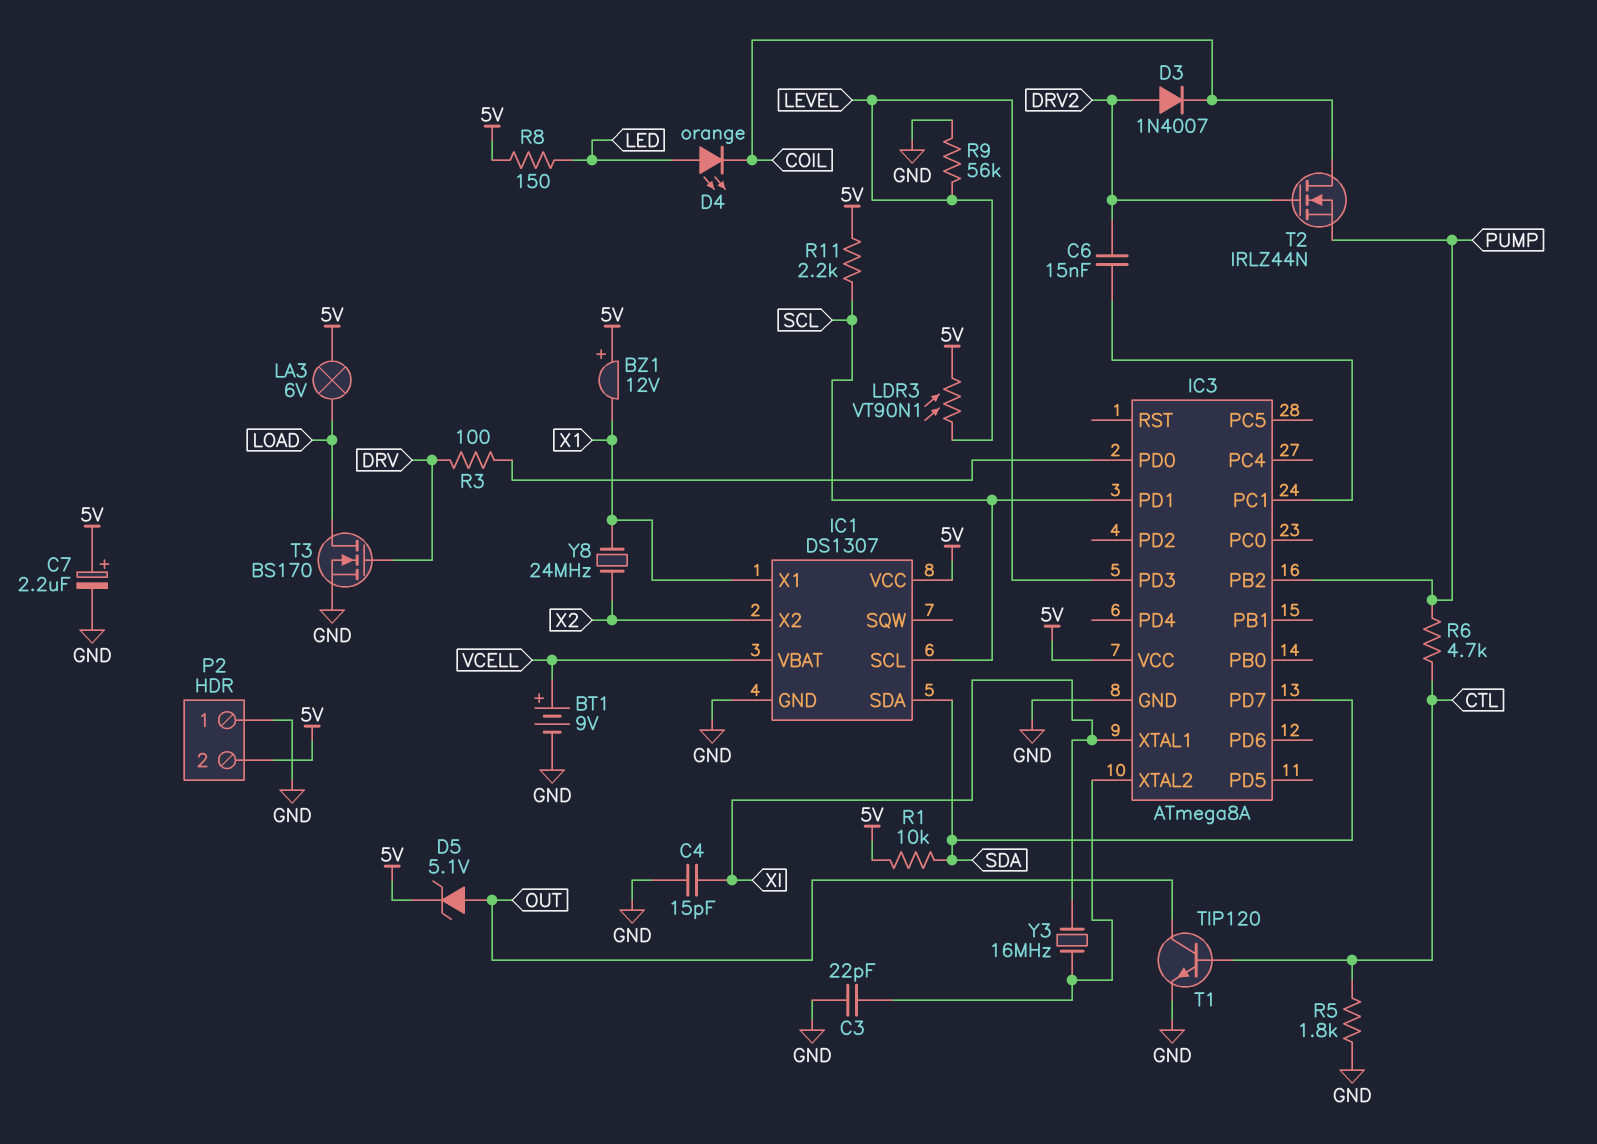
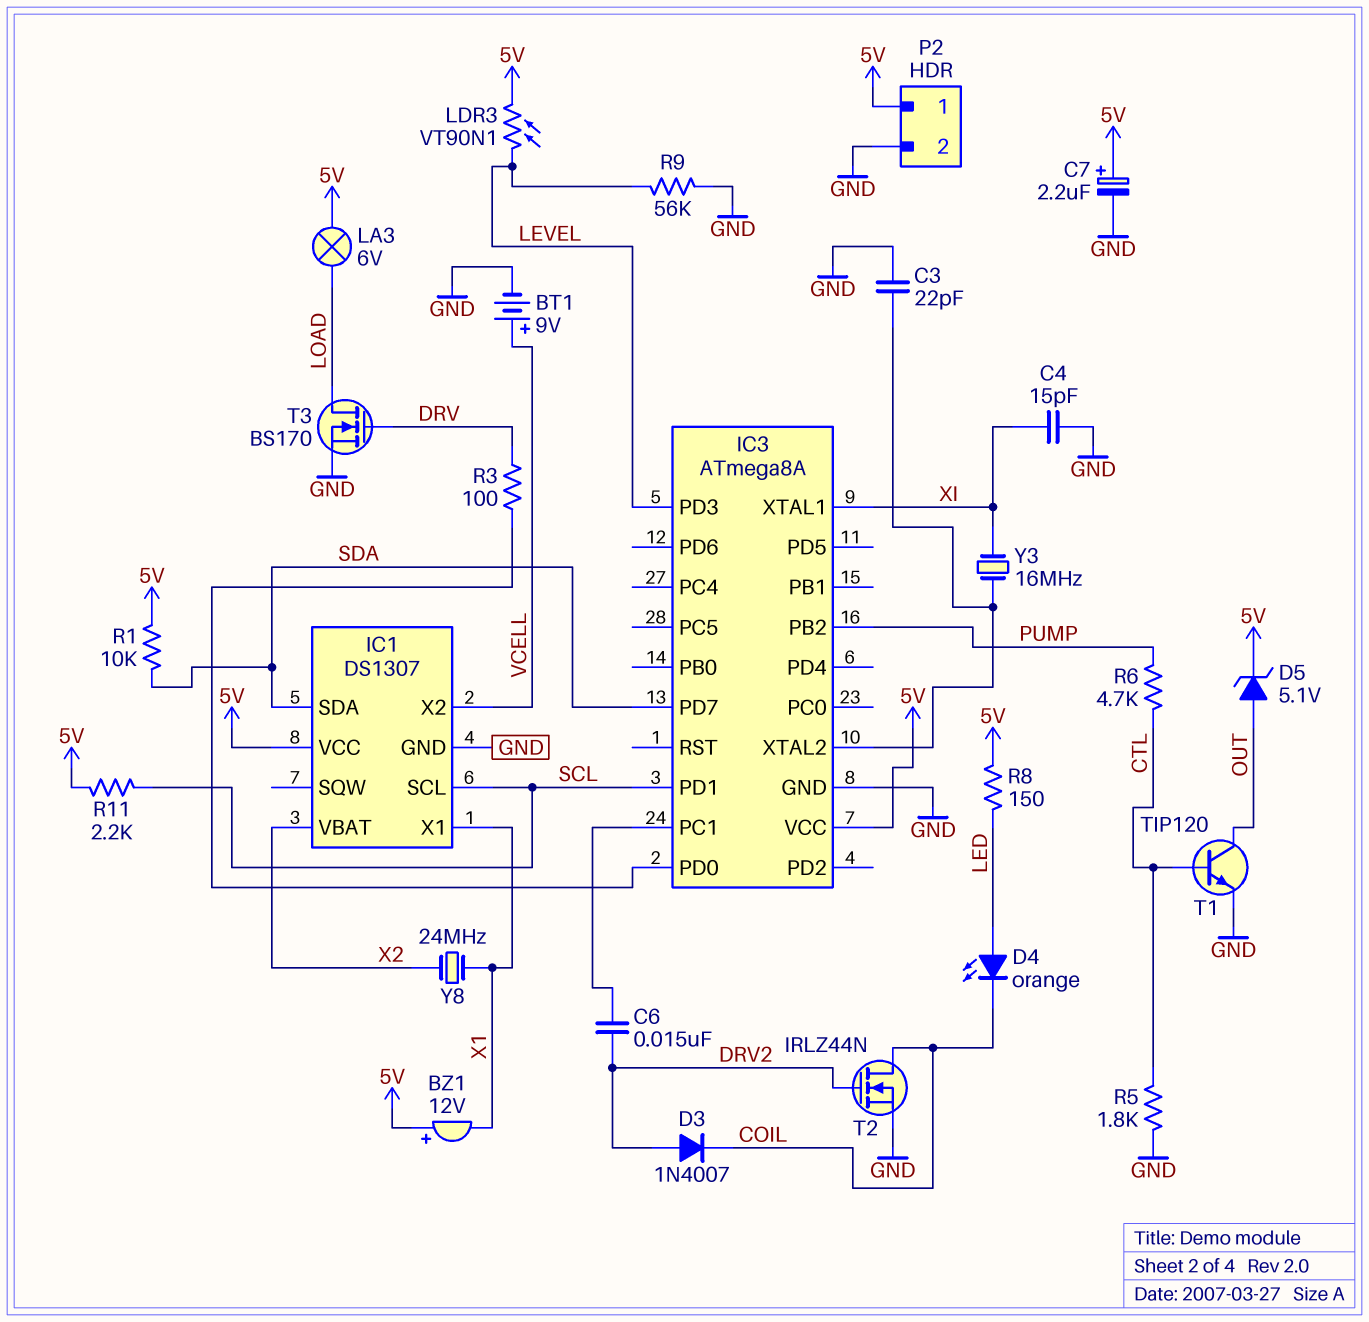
IC1 pin VBAT: VCELL -> X2
IC1 pin X2: X2 -> VCELL
P2 pin 1: GND -> 5V
P2 pin 2: 5V -> GND
T2: NMOS IRLZ44N (G DRV2, D COIL, S PUMP) -> NMOS IRLZ44N (G DRV2, D COIL, S GND)

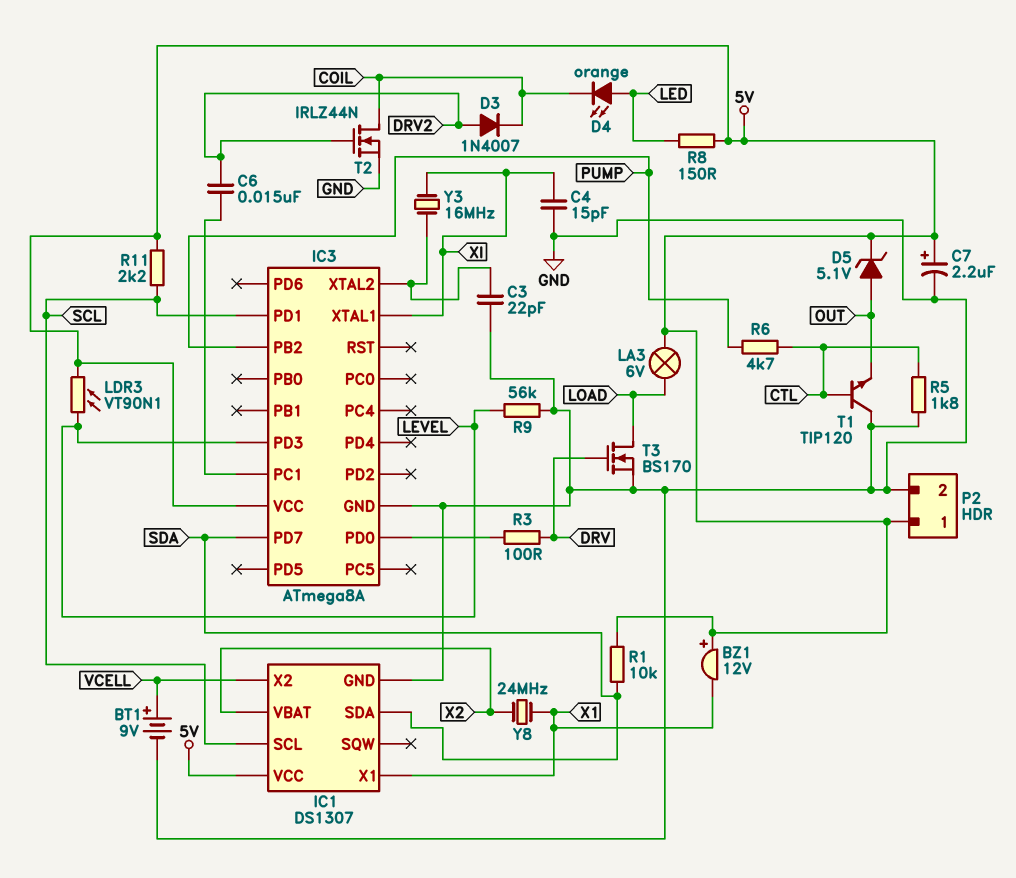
T1: NPN TIP120 (B CTL, C OUT, E GND) -> NPN TIP120 (B CTL, C GND, E OUT)

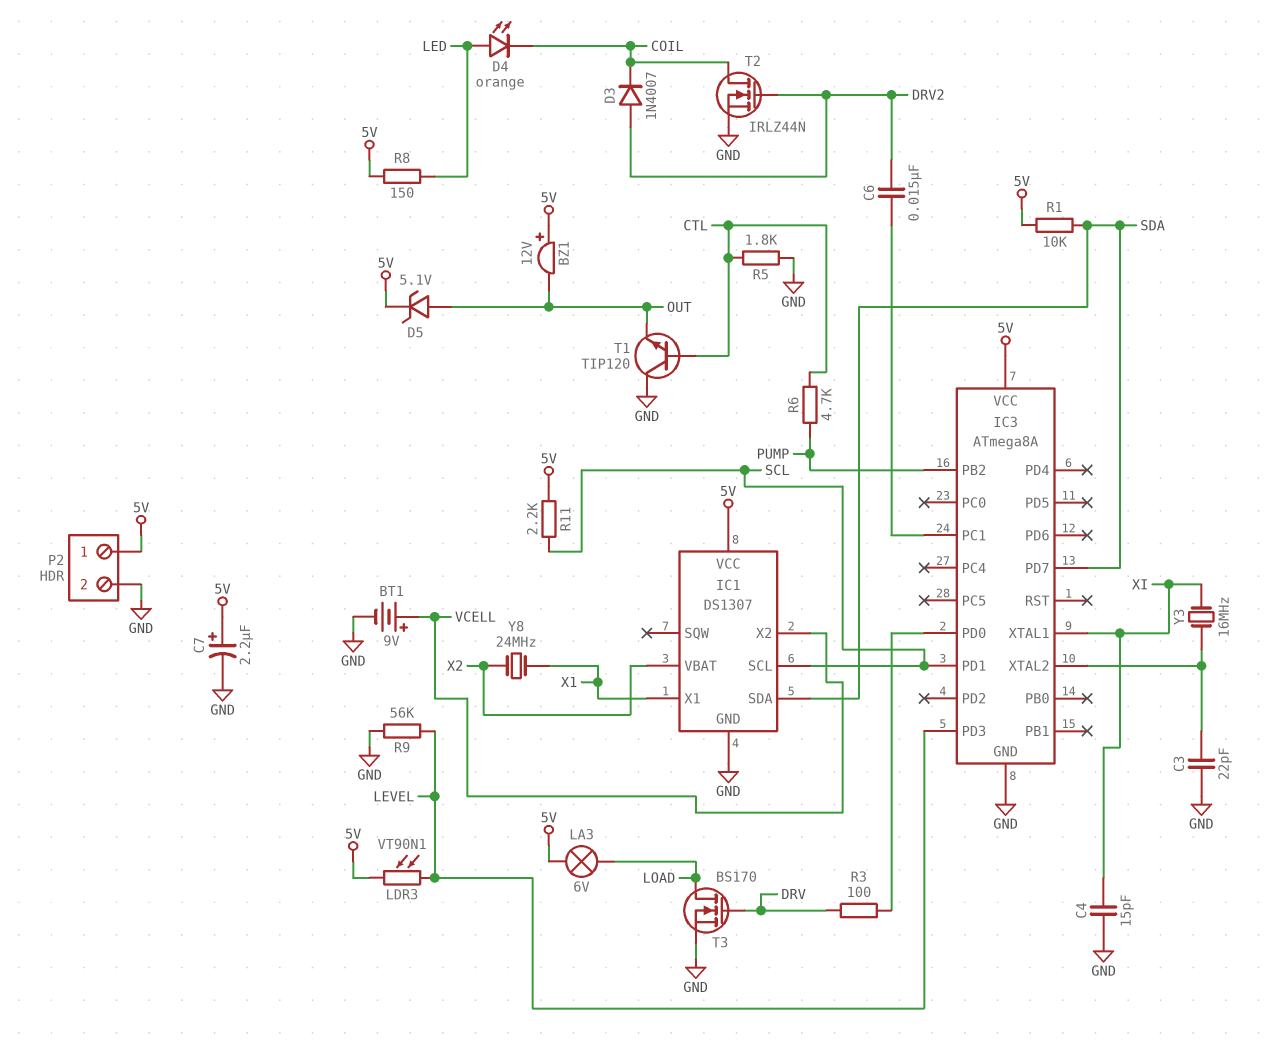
BZ1: buzzer 12V (plus 5V, minus X1) -> buzzer 12V (plus 5V, minus OUT)

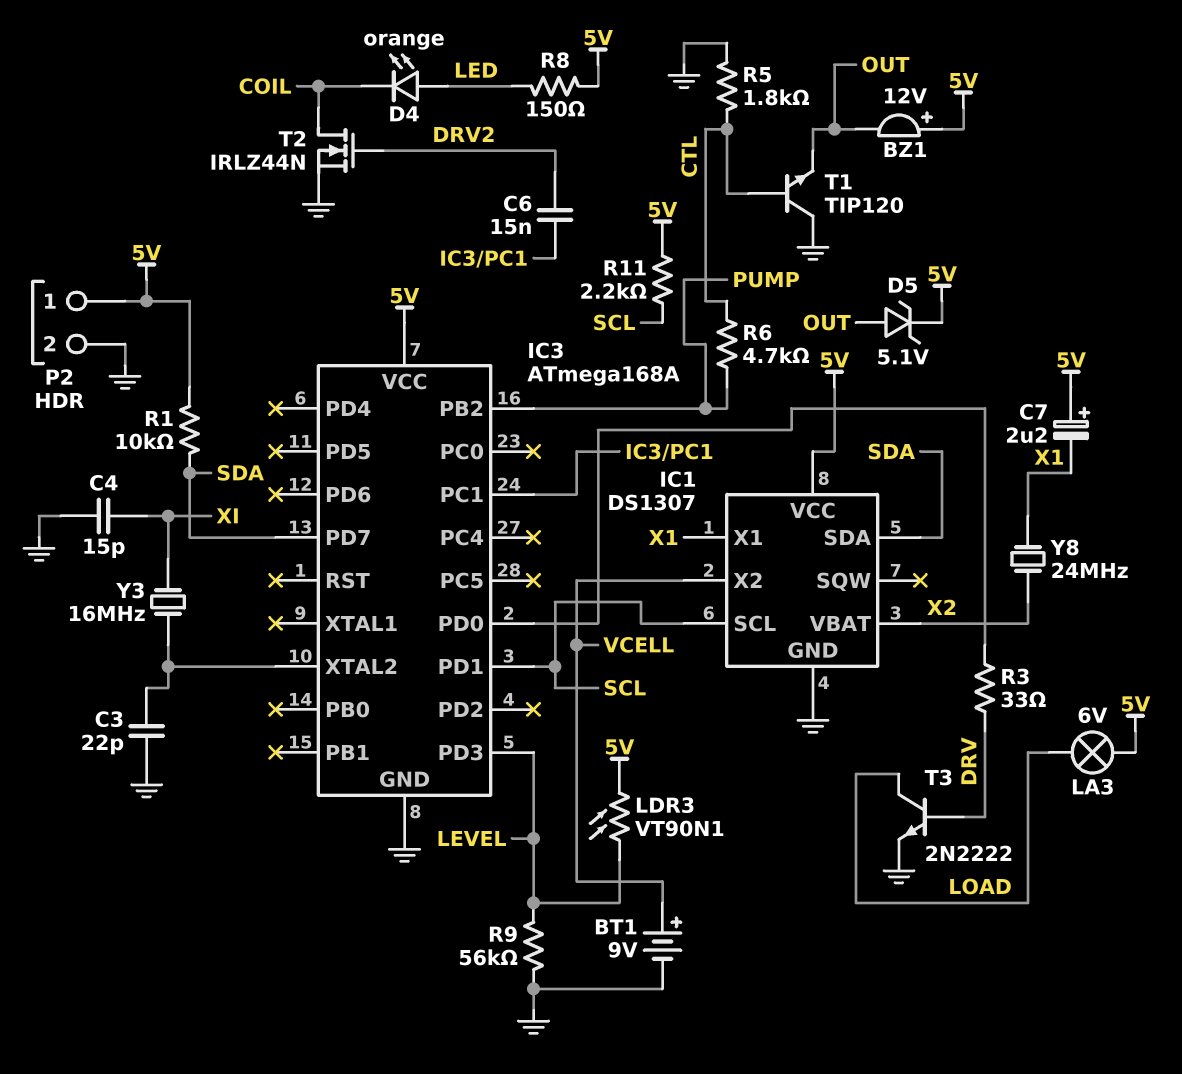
C7: 2.2uF (plus 5V, minus GND) -> 2.2uF (plus 5V, minus X1)
D3: diode 1N4007 (A DRV2, K COIL) -> none
IC3: ATmega8A -> ATmega168A
IC3 pin XTAL1: XI -> none
R3: 100 (DRV, IC3/PD0) -> 33 (DRV, IC3/PD0)
T3: NMOS BS170 (G DRV, D LOAD, S GND) -> NPN 2N2222 (B DRV, C LOAD, E GND)

